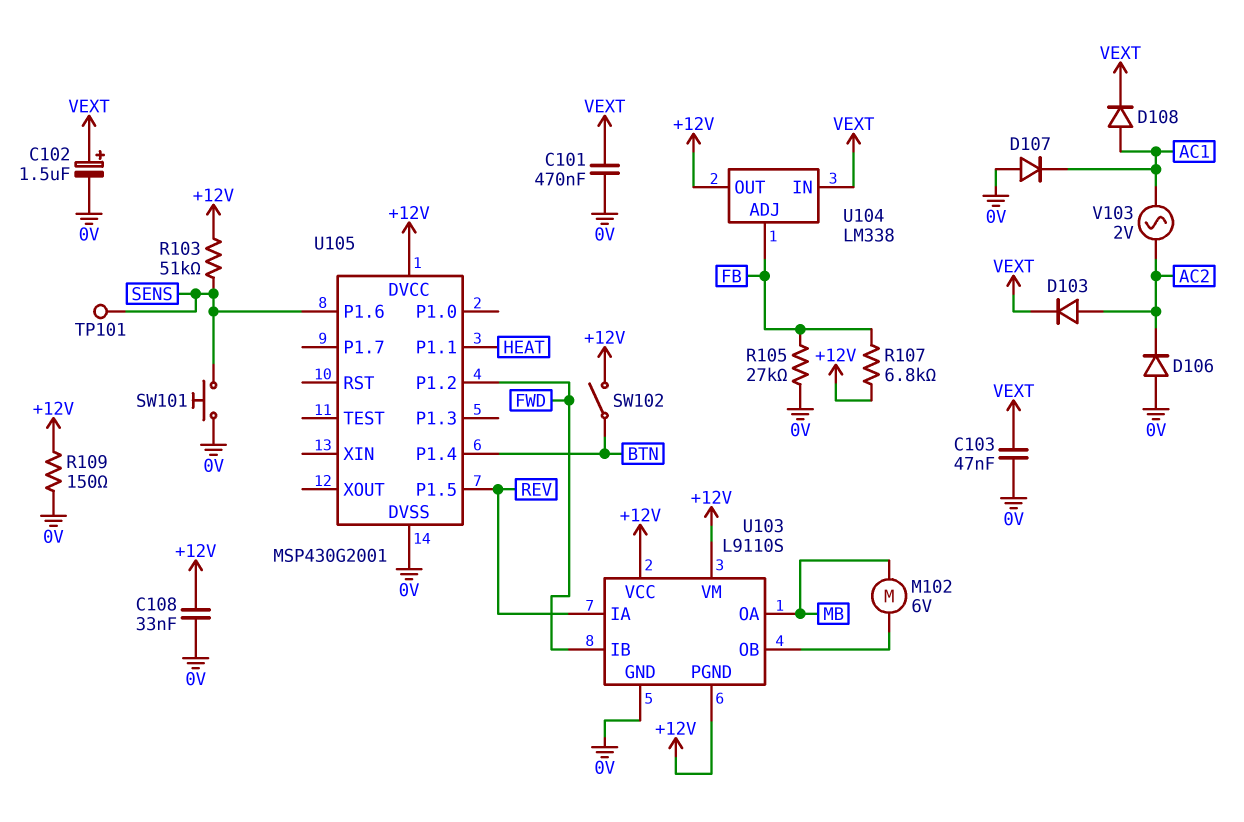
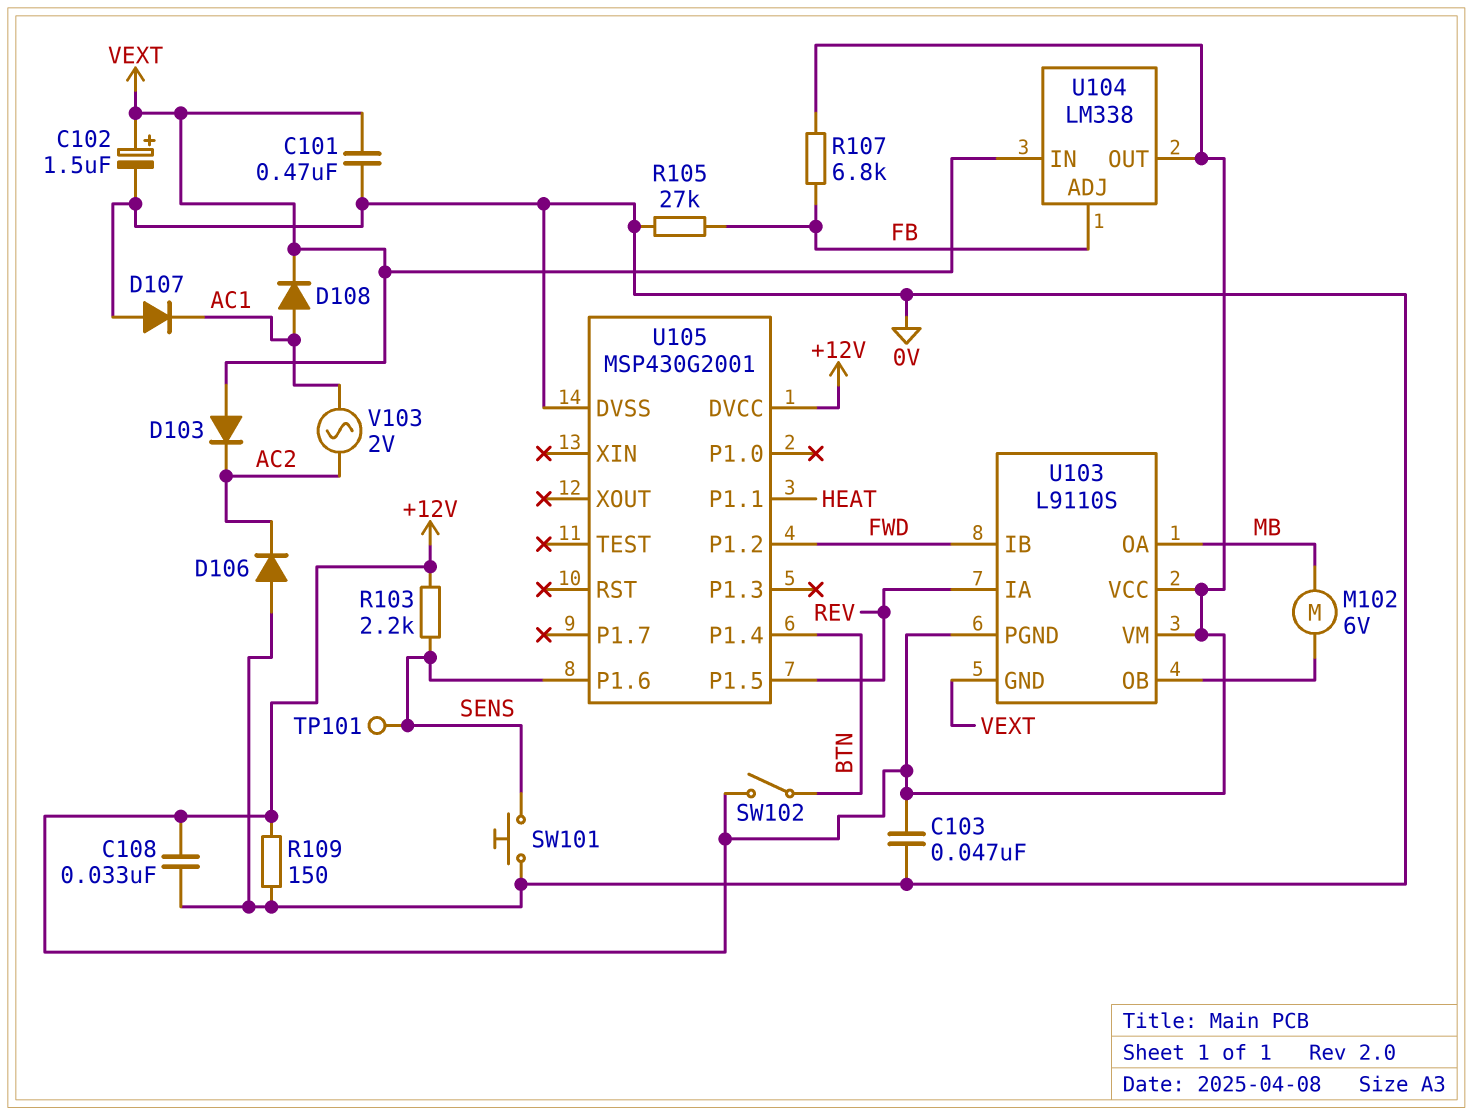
C103: 47nF (0V, VEXT) -> 47nF (+12V, 0V)
D103: diode (A AC2, K VEXT) -> diode (A VEXT, K AC2)
R103: 51k (+12V, SENS) -> 2.2k (+12V, SENS)
U103 pin GND: 0V -> VEXT

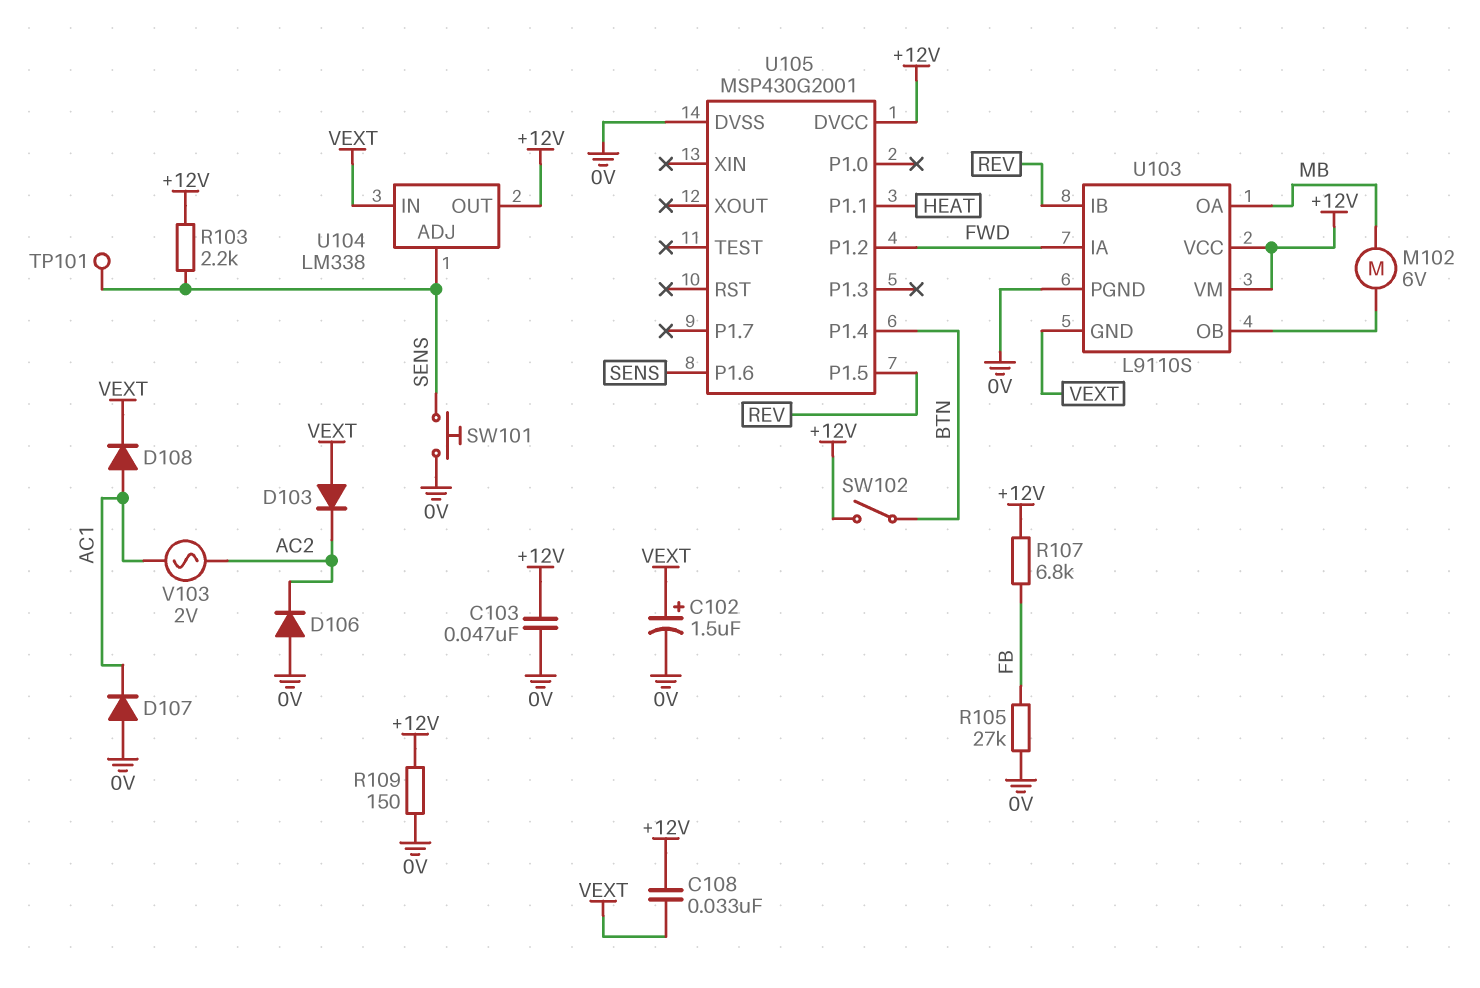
C101: 470nF (0V, VEXT) -> none
C108: 33nF (+12V, 0V) -> 33nF (+12V, VEXT)
U103 pin IA: REV -> FWD
U103 pin IB: FWD -> REV
U103 pin PGND: +12V -> 0V
U104 pin ADJ: FB -> SENS

